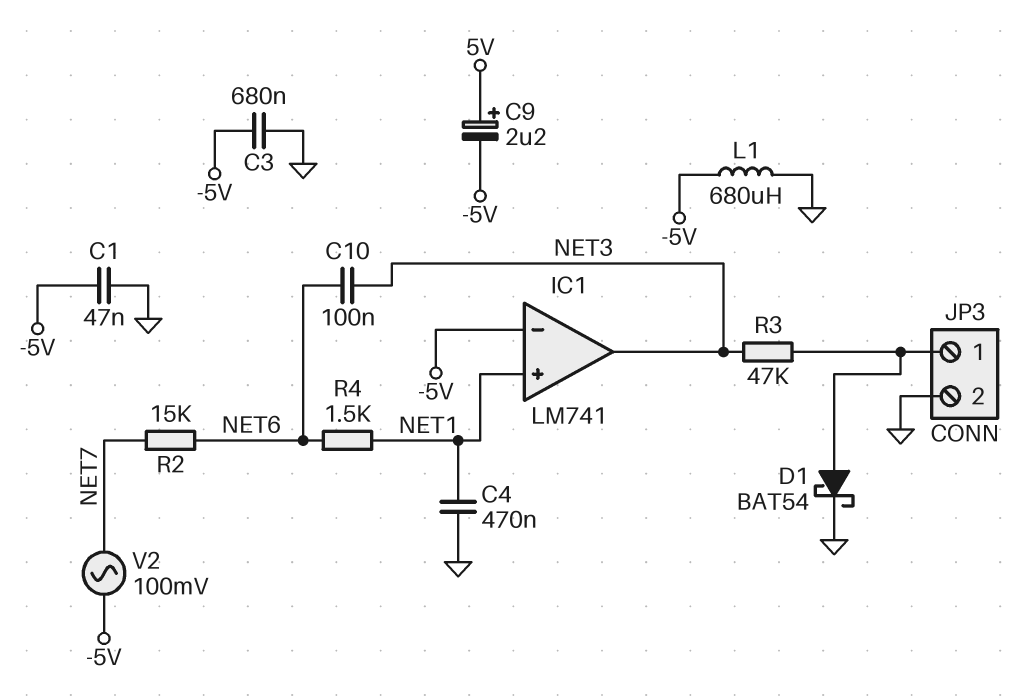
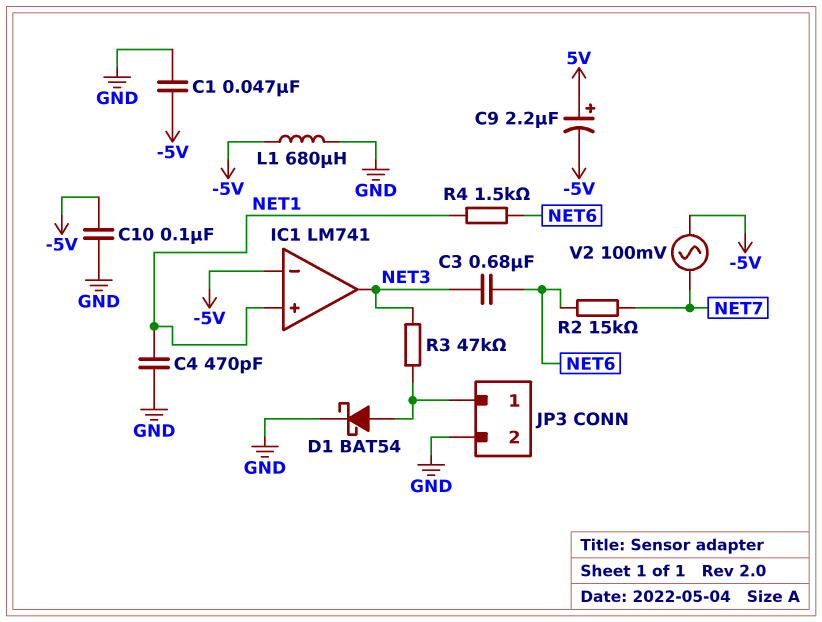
C3: 680nF (-5V, GND) -> 680nF (NET3, NET6)
C4: 470nF (GND, NET1) -> 470pF (GND, NET1)
C10: 100nF (NET3, NET6) -> 100nF (-5V, GND)

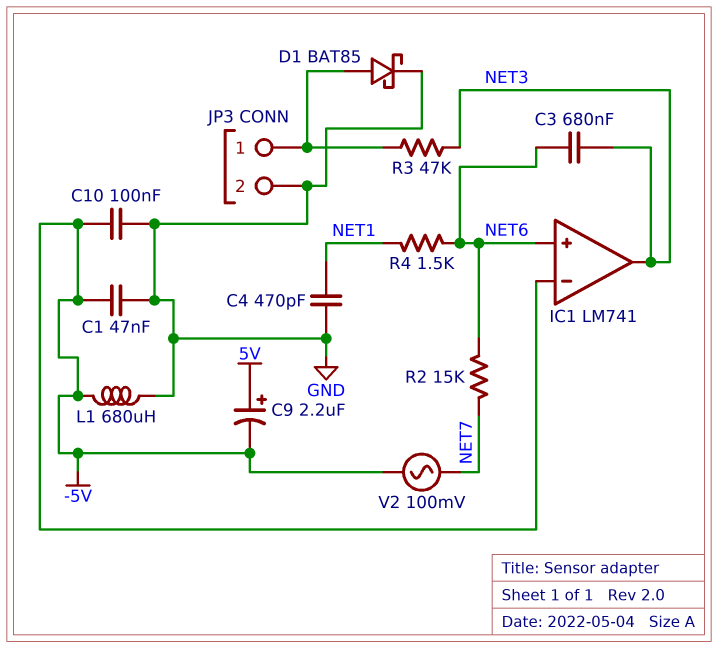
D1: schottky BAT54 (A JP3/1, K GND) -> schottky BAT85 (A JP3/1, K GND)
IC1 pin in+: NET1 -> NET6

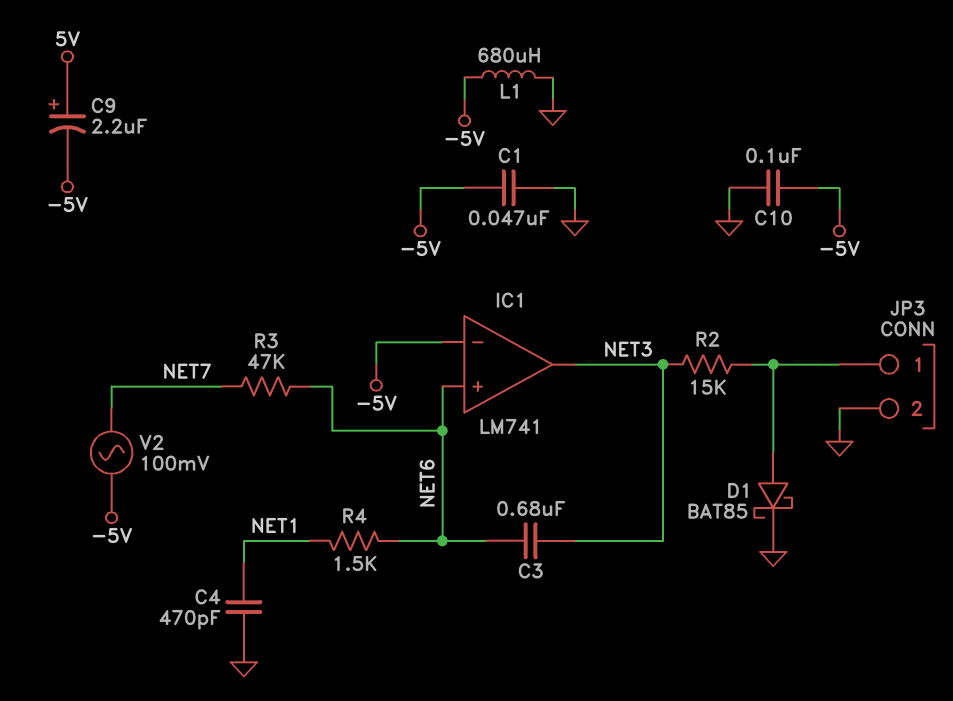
R2: 15k (NET6, NET7) -> 15k (JP3/1, NET3)
R3: 47k (JP3/1, NET3) -> 47k (NET6, NET7)

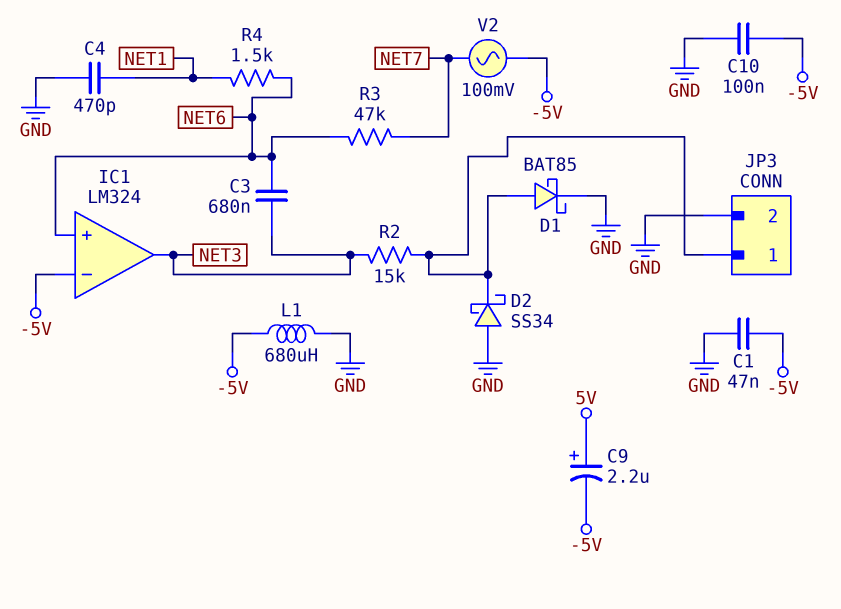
D2: none -> schottky SS34 (A GND, K JP3/1)
IC1: LM741 -> LM324

